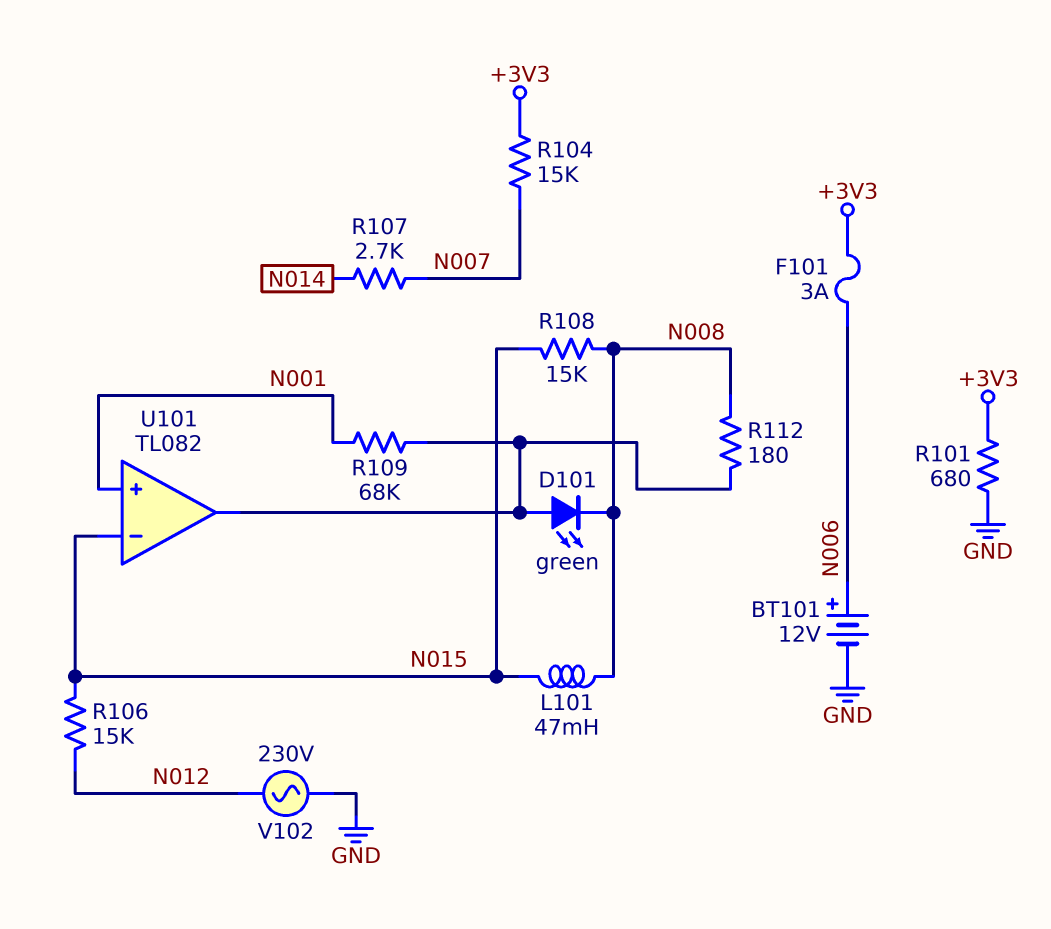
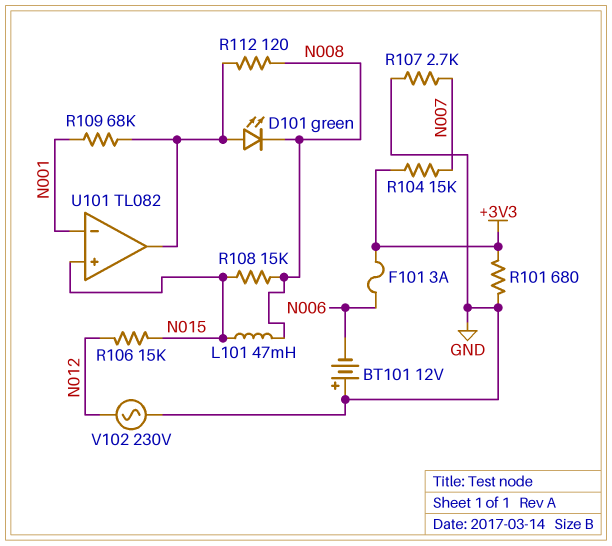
BT101: 12V (plus N006, minus GND) -> 12V (plus GND, minus N006)
R107: 2.7k (N007, N014) -> 2.7k (GND, N007)
R112: 180 (N008, U101/out) -> 120 (N008, U101/out)
U101 pin in+: N001 -> N015
U101 pin in-: N015 -> N001

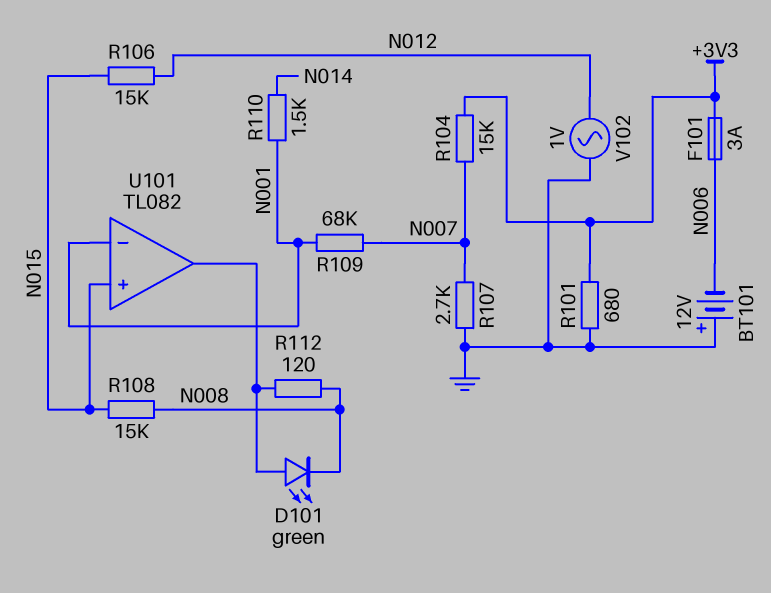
L101: 47mH (N008, N015) -> none
R109: 68k (N001, U101/out) -> 68k (N001, N007)
R110: none -> 1.5k (N001, N014)
V102: AC 230V (GND, N012) -> AC 1V (GND, N012)

